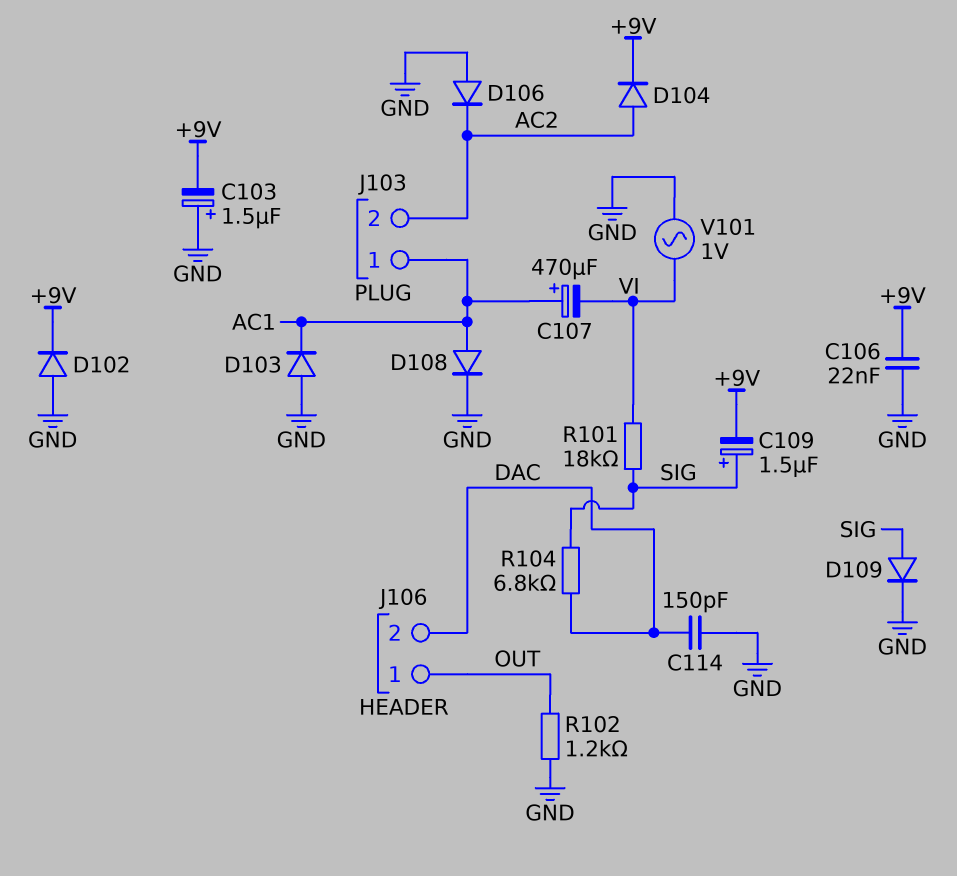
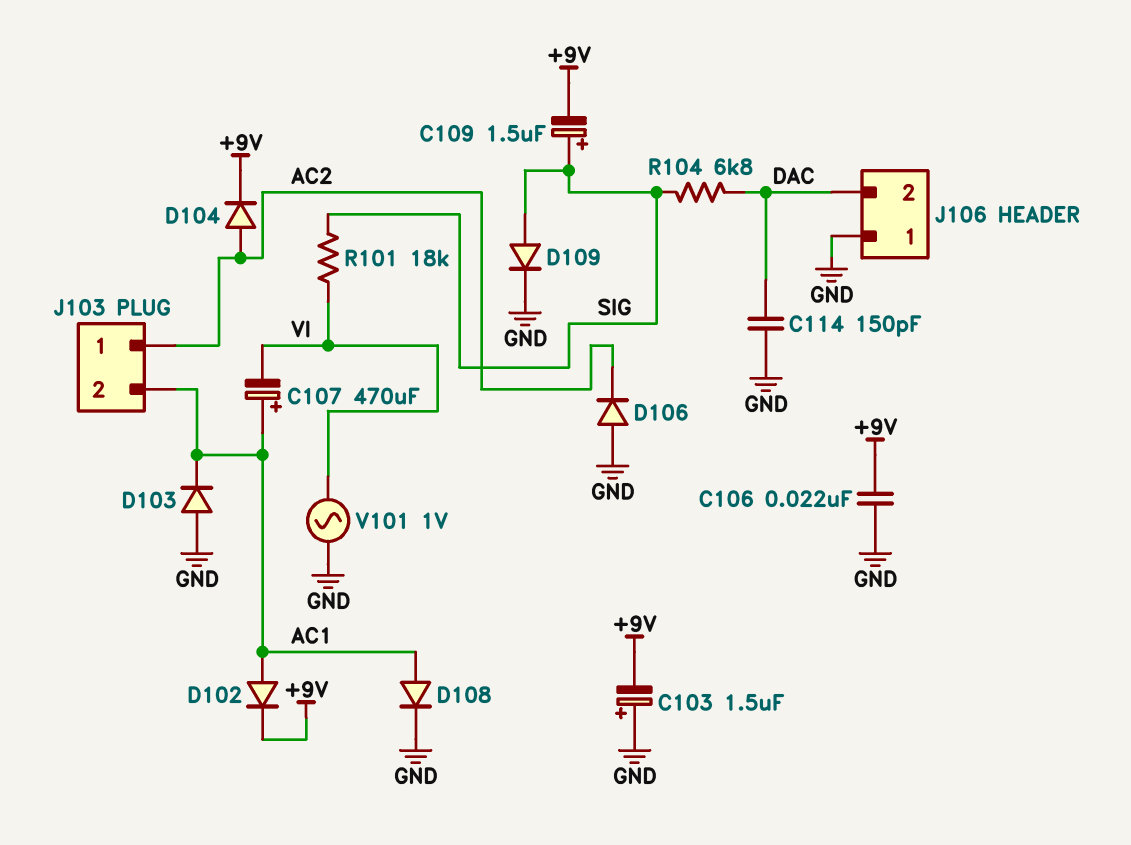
D102: diode (A GND, K +9V) -> diode (A AC1, K +9V)
J103 pin 1: AC1 -> AC2
J103 pin 2: AC2 -> AC1
J106 pin 1: OUT -> GND
R102: 1.2k (GND, OUT) -> none

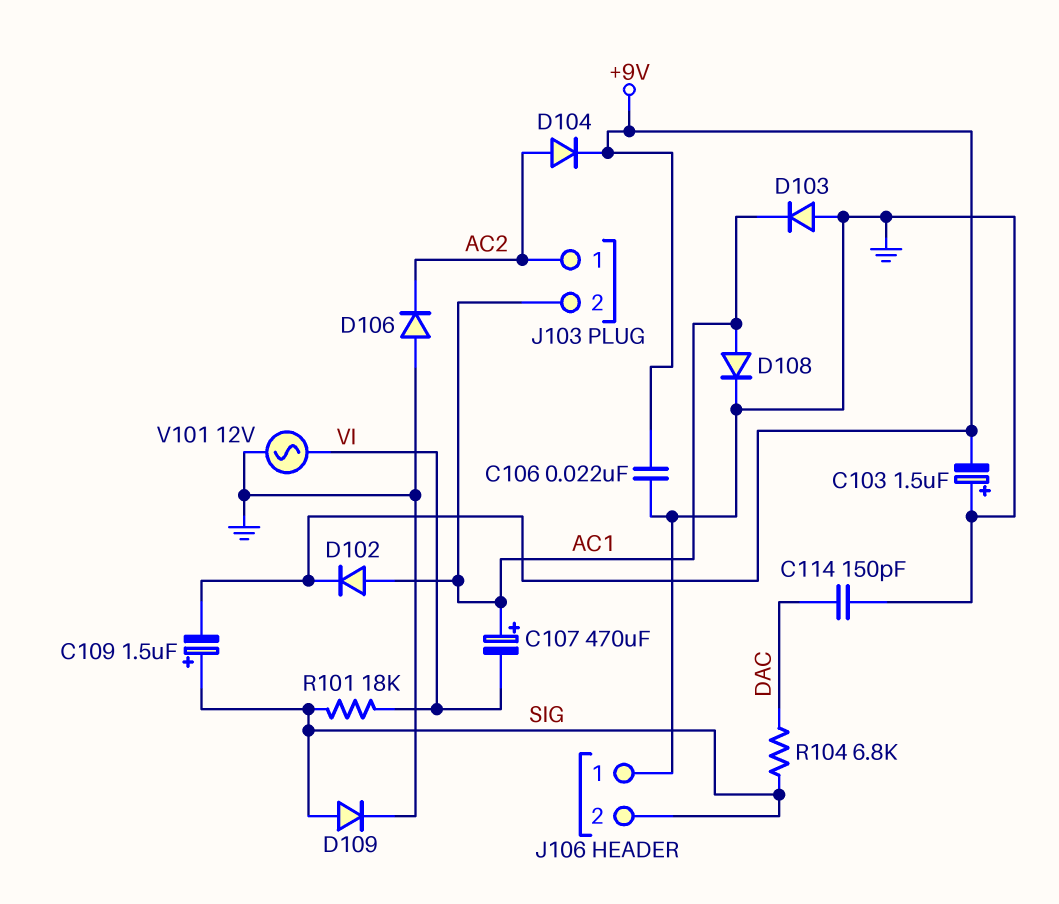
J106 pin 2: DAC -> SIG
V101: AC 1V (GND, VI) -> AC 12V (GND, VI)

